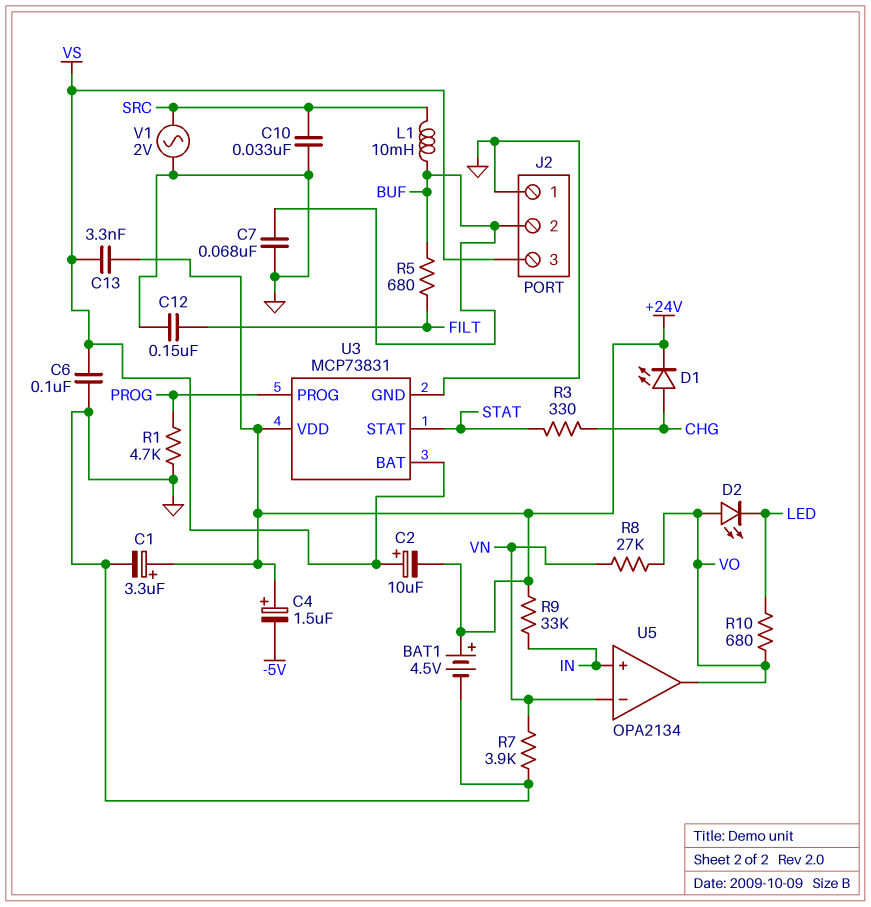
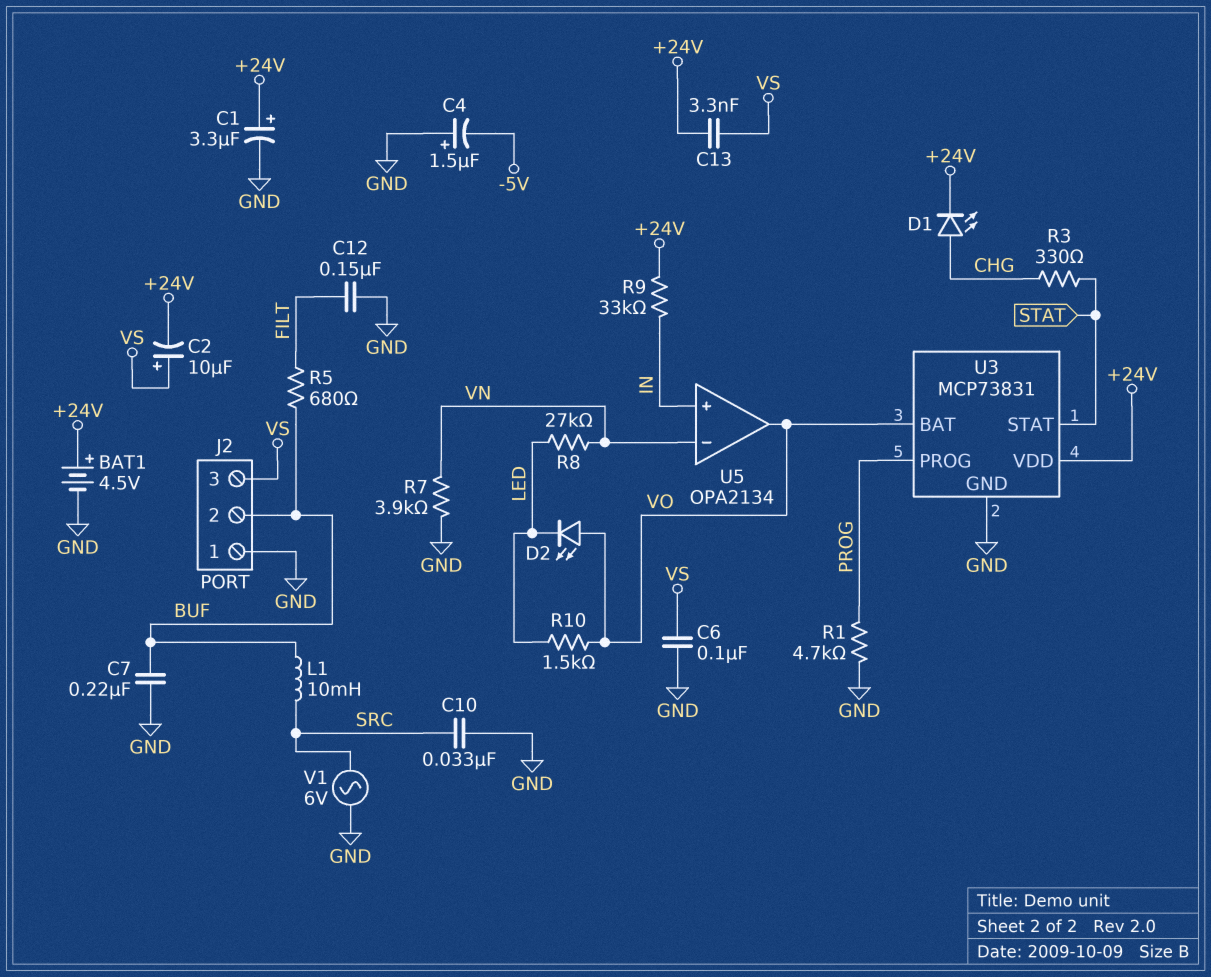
C4: 1.5uF (plus +24V, minus -5V) -> 1.5uF (plus GND, minus -5V)
C7: 68nF (BUF, GND) -> 220nF (BUF, GND)
R8: 27k (VN, VO) -> 27k (LED, VN)
R10: 680 (LED, VO) -> 1.5k (LED, VO)
U3 pin BAT: VS -> VO
V1: AC 2V (GND, SRC) -> AC 6V (GND, SRC)

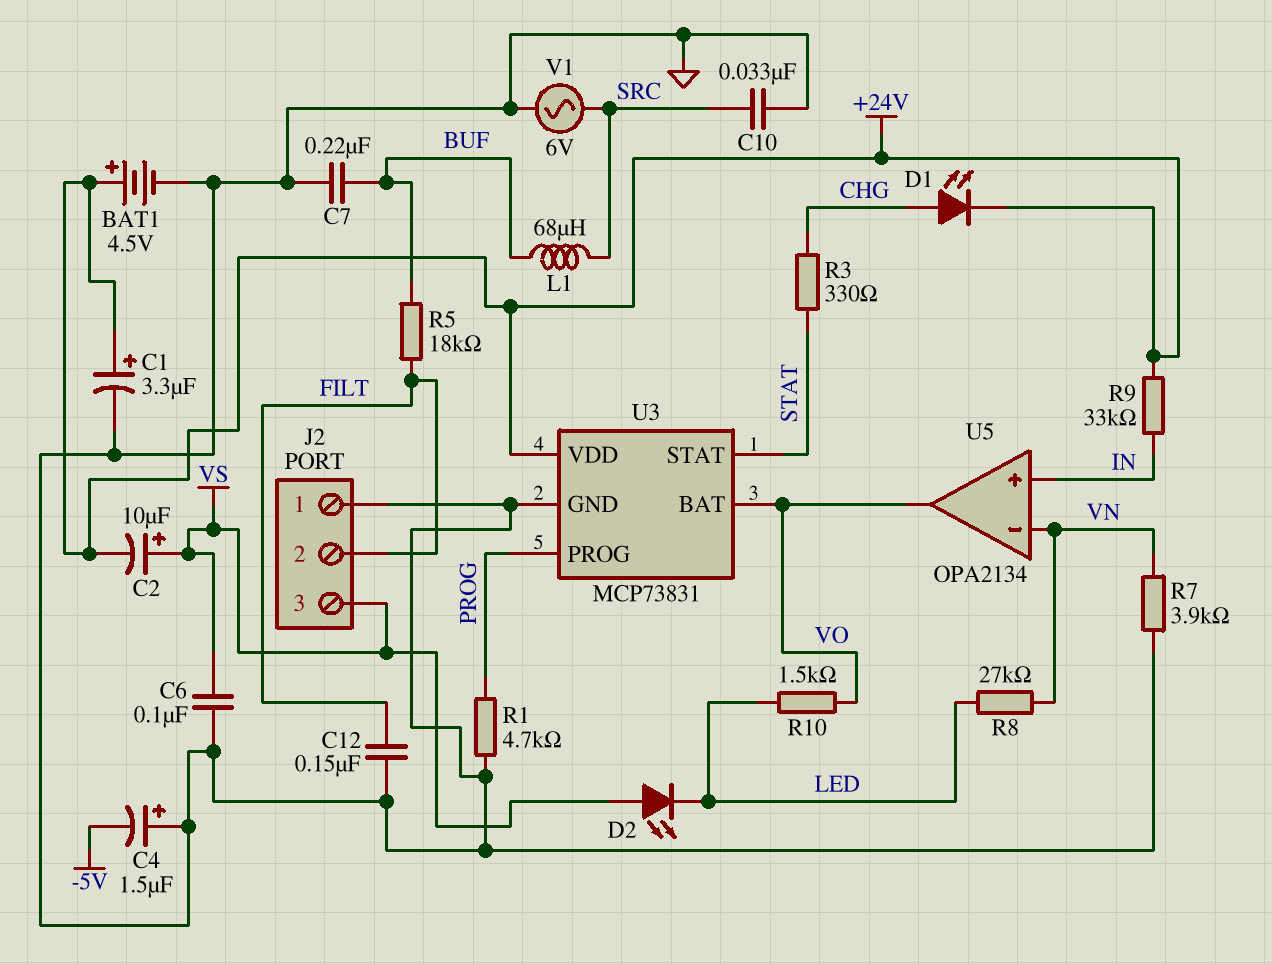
C13: 3.3nF (+24V, VS) -> none
D2: LED (A VO, K LED) -> LED (A VS, K LED)
J2 pin 2: BUF -> FILT
L1: 10mH (BUF, SRC) -> 68uH (BUF, SRC)
R5: 680 (BUF, FILT) -> 18k (BUF, FILT)

